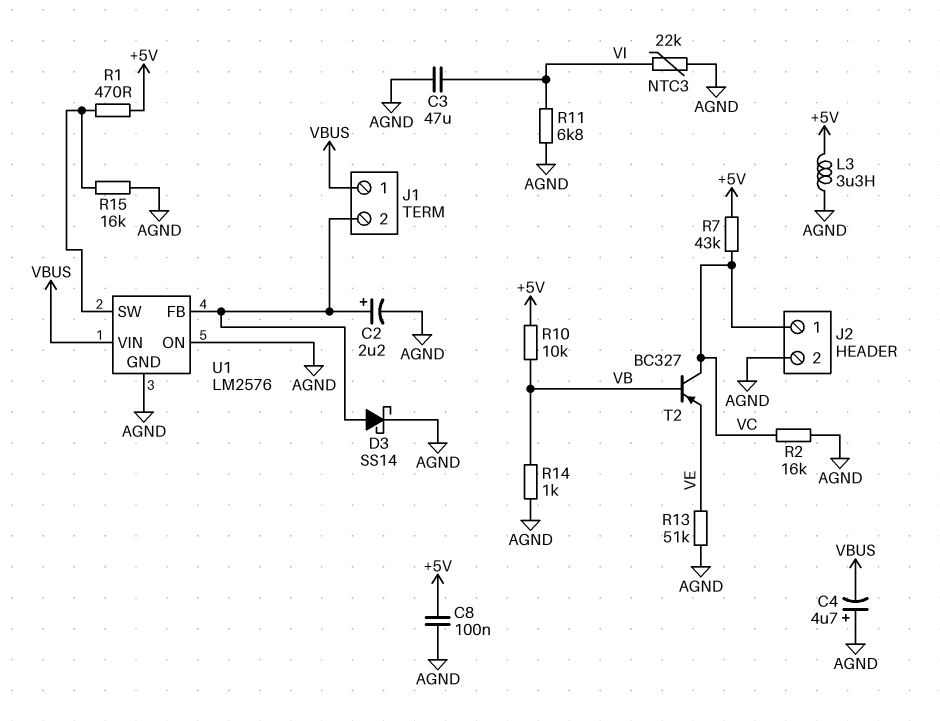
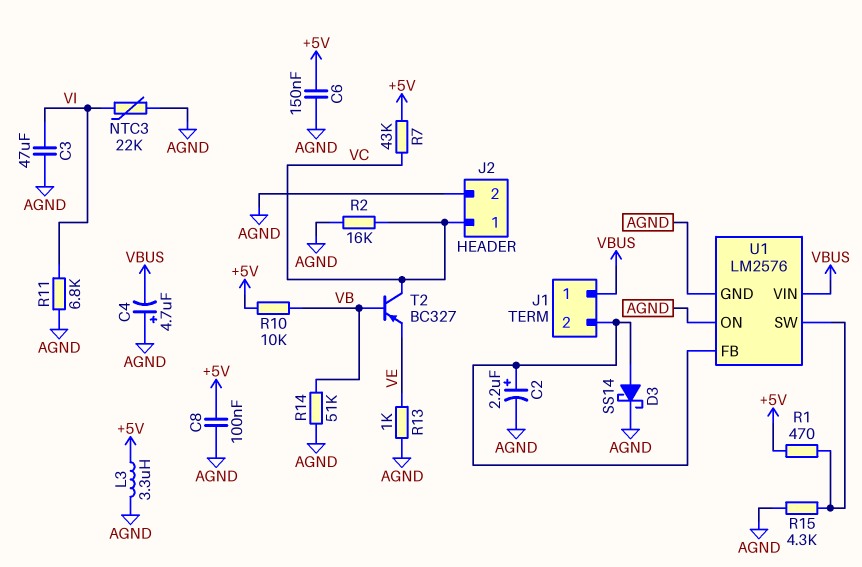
C6: none -> 150nF (+5V, AGND)
R13: 51k (AGND, VE) -> 1k (AGND, VE)
R14: 1k (AGND, VB) -> 51k (AGND, VB)
R15: 16k (AGND, U1/SW) -> 4.3k (AGND, U1/SW)

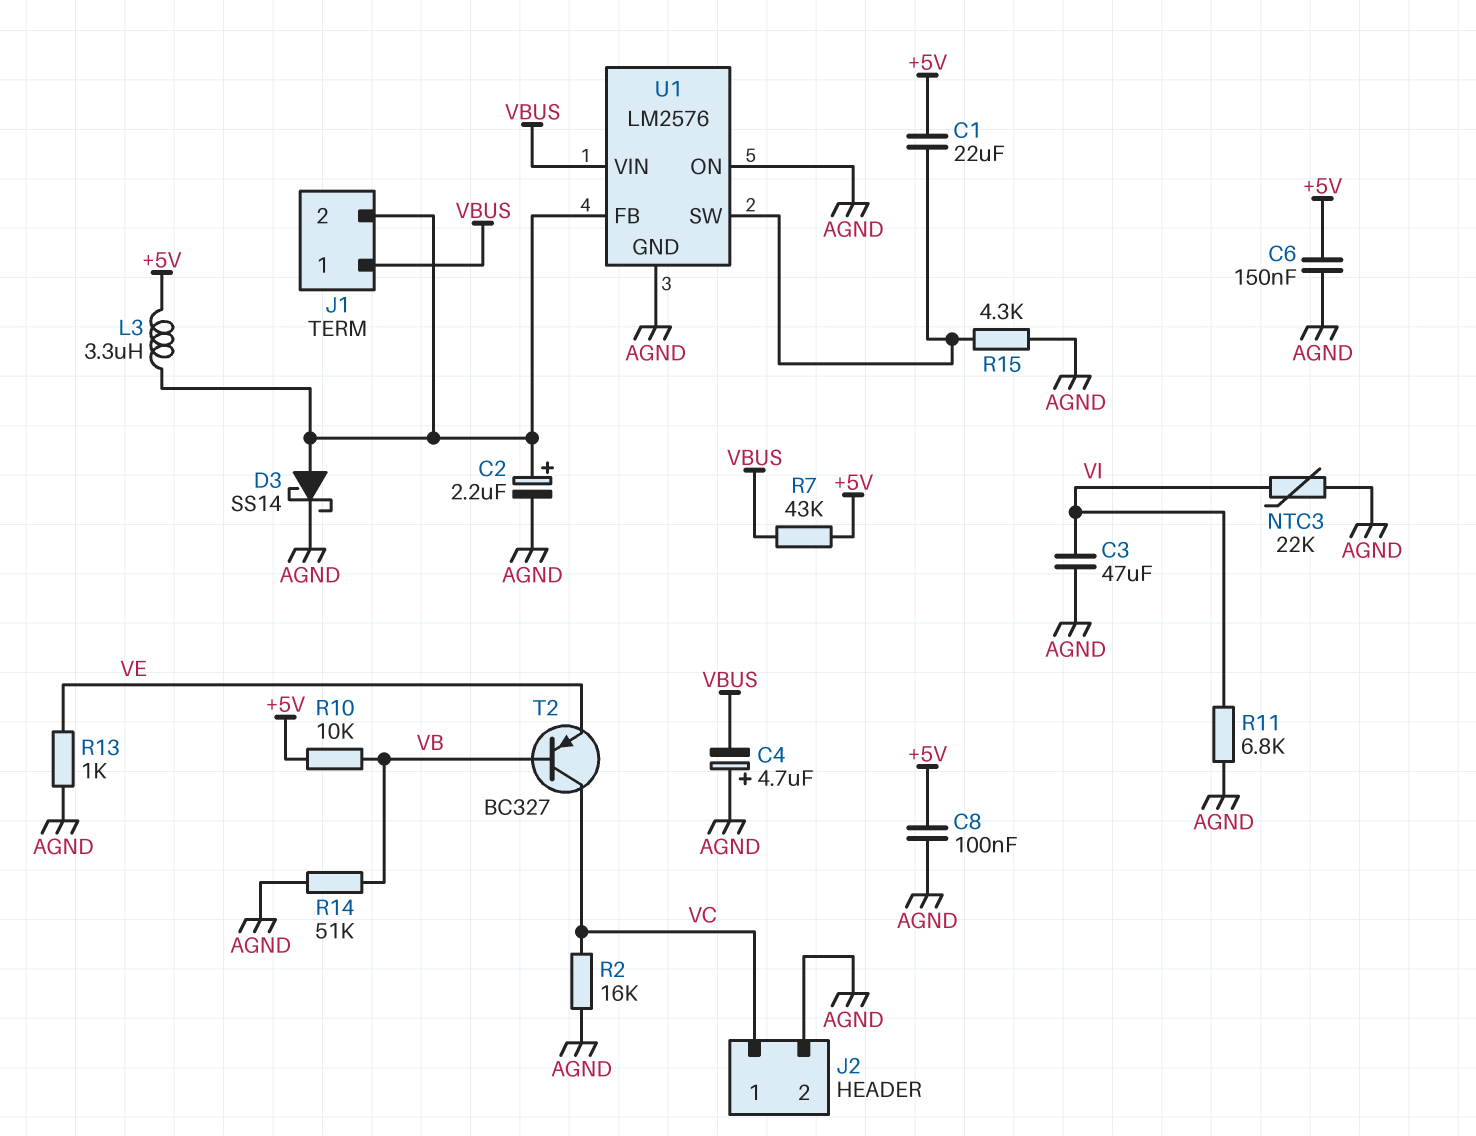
C1: none -> 22uF (+5V, U1/SW)
L3: 3.3uH (+5V, AGND) -> 3.3uH (+5V, J1/2)
R1: 470 (+5V, U1/SW) -> none
R7: 43k (+5V, VC) -> 43k (+5V, VBUS)

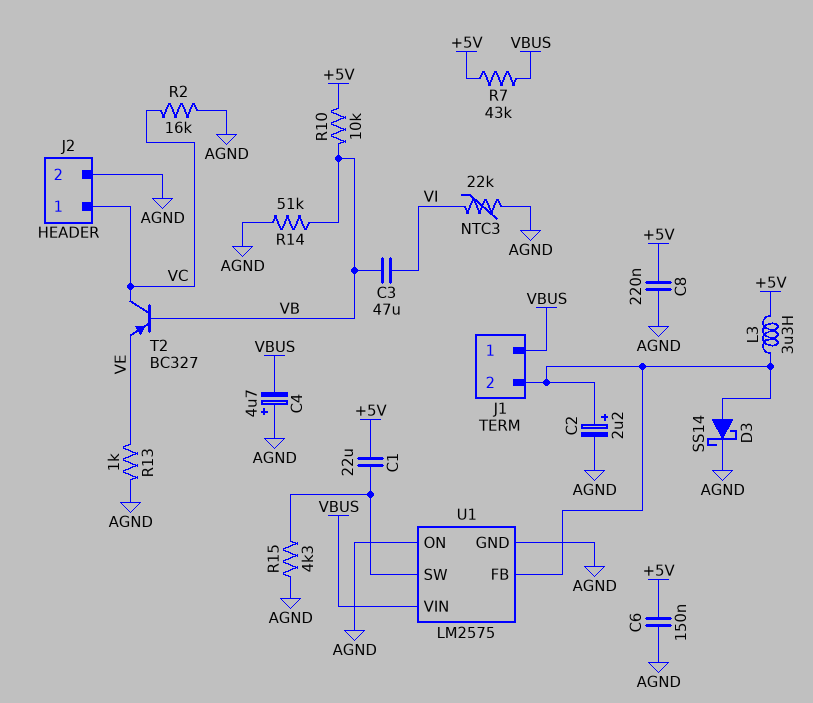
C3: 47uF (AGND, VI) -> 47uF (VB, VI)
C8: 100nF (+5V, AGND) -> 220nF (+5V, AGND)
R11: 6.8k (AGND, VI) -> none
U1: LM2576 -> LM2575

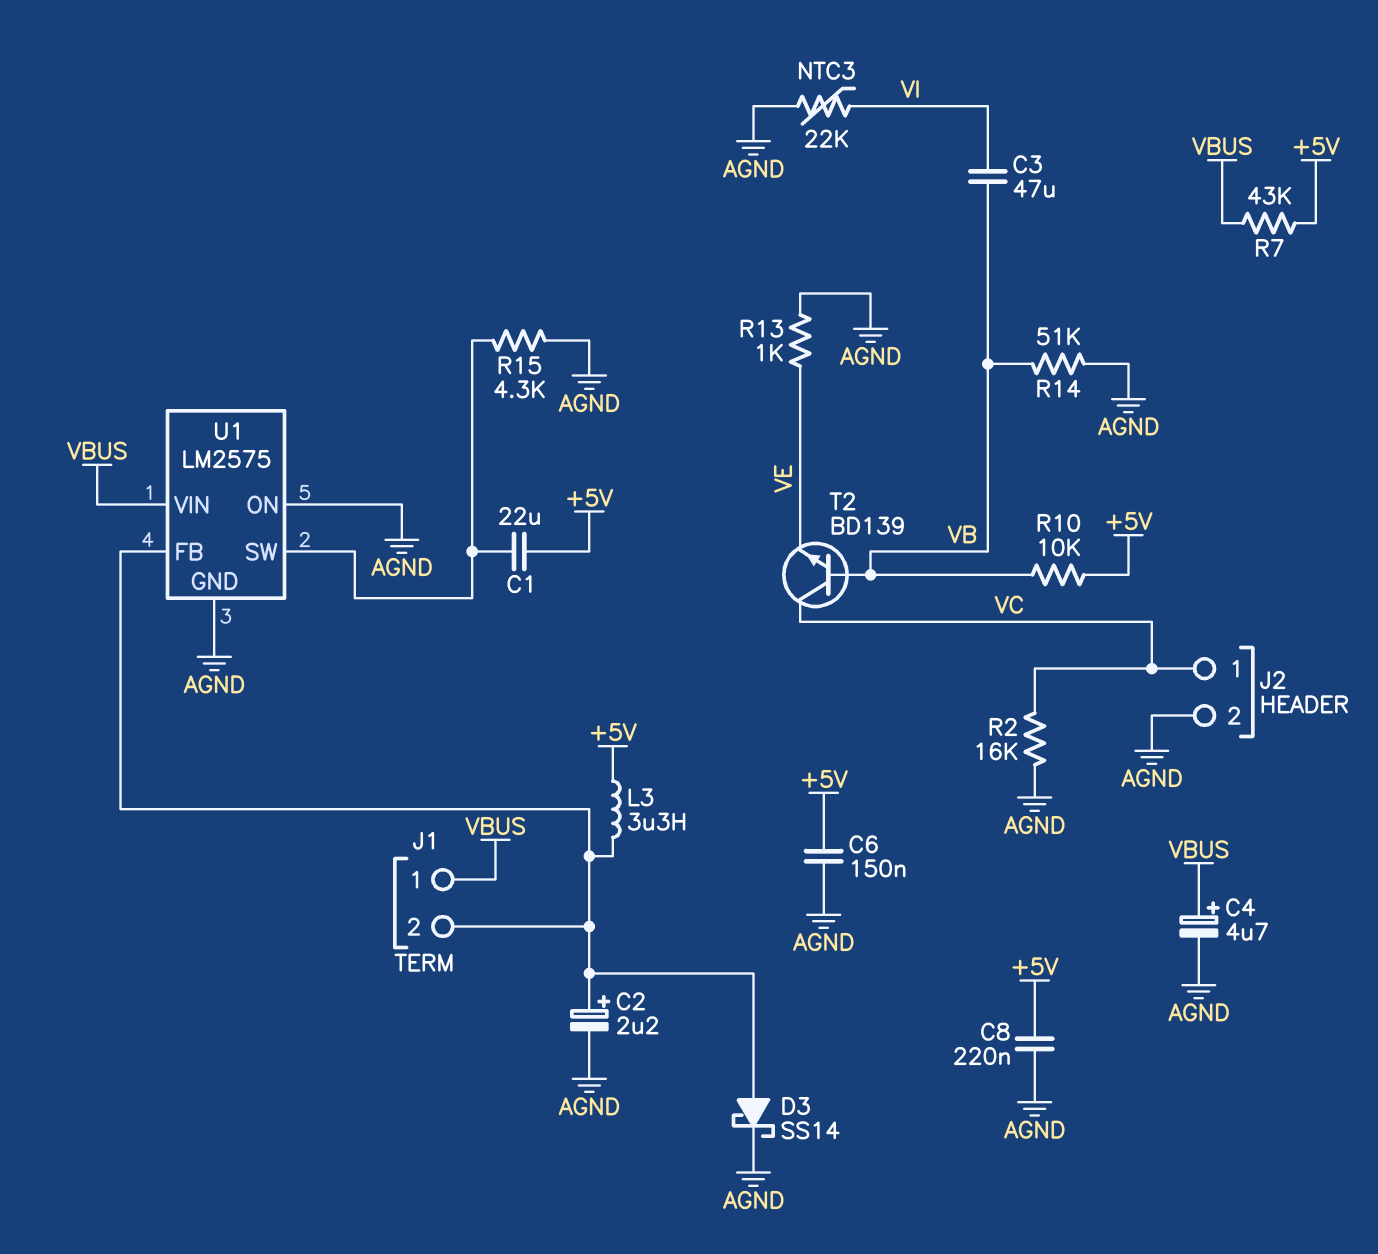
C4: 4.7uF (plus AGND, minus VBUS) -> 4.7uF (plus VBUS, minus AGND)
T2: PNP BC327 (B VB, C VC, E VE) -> NPN BD139 (B VB, C VC, E VE)

